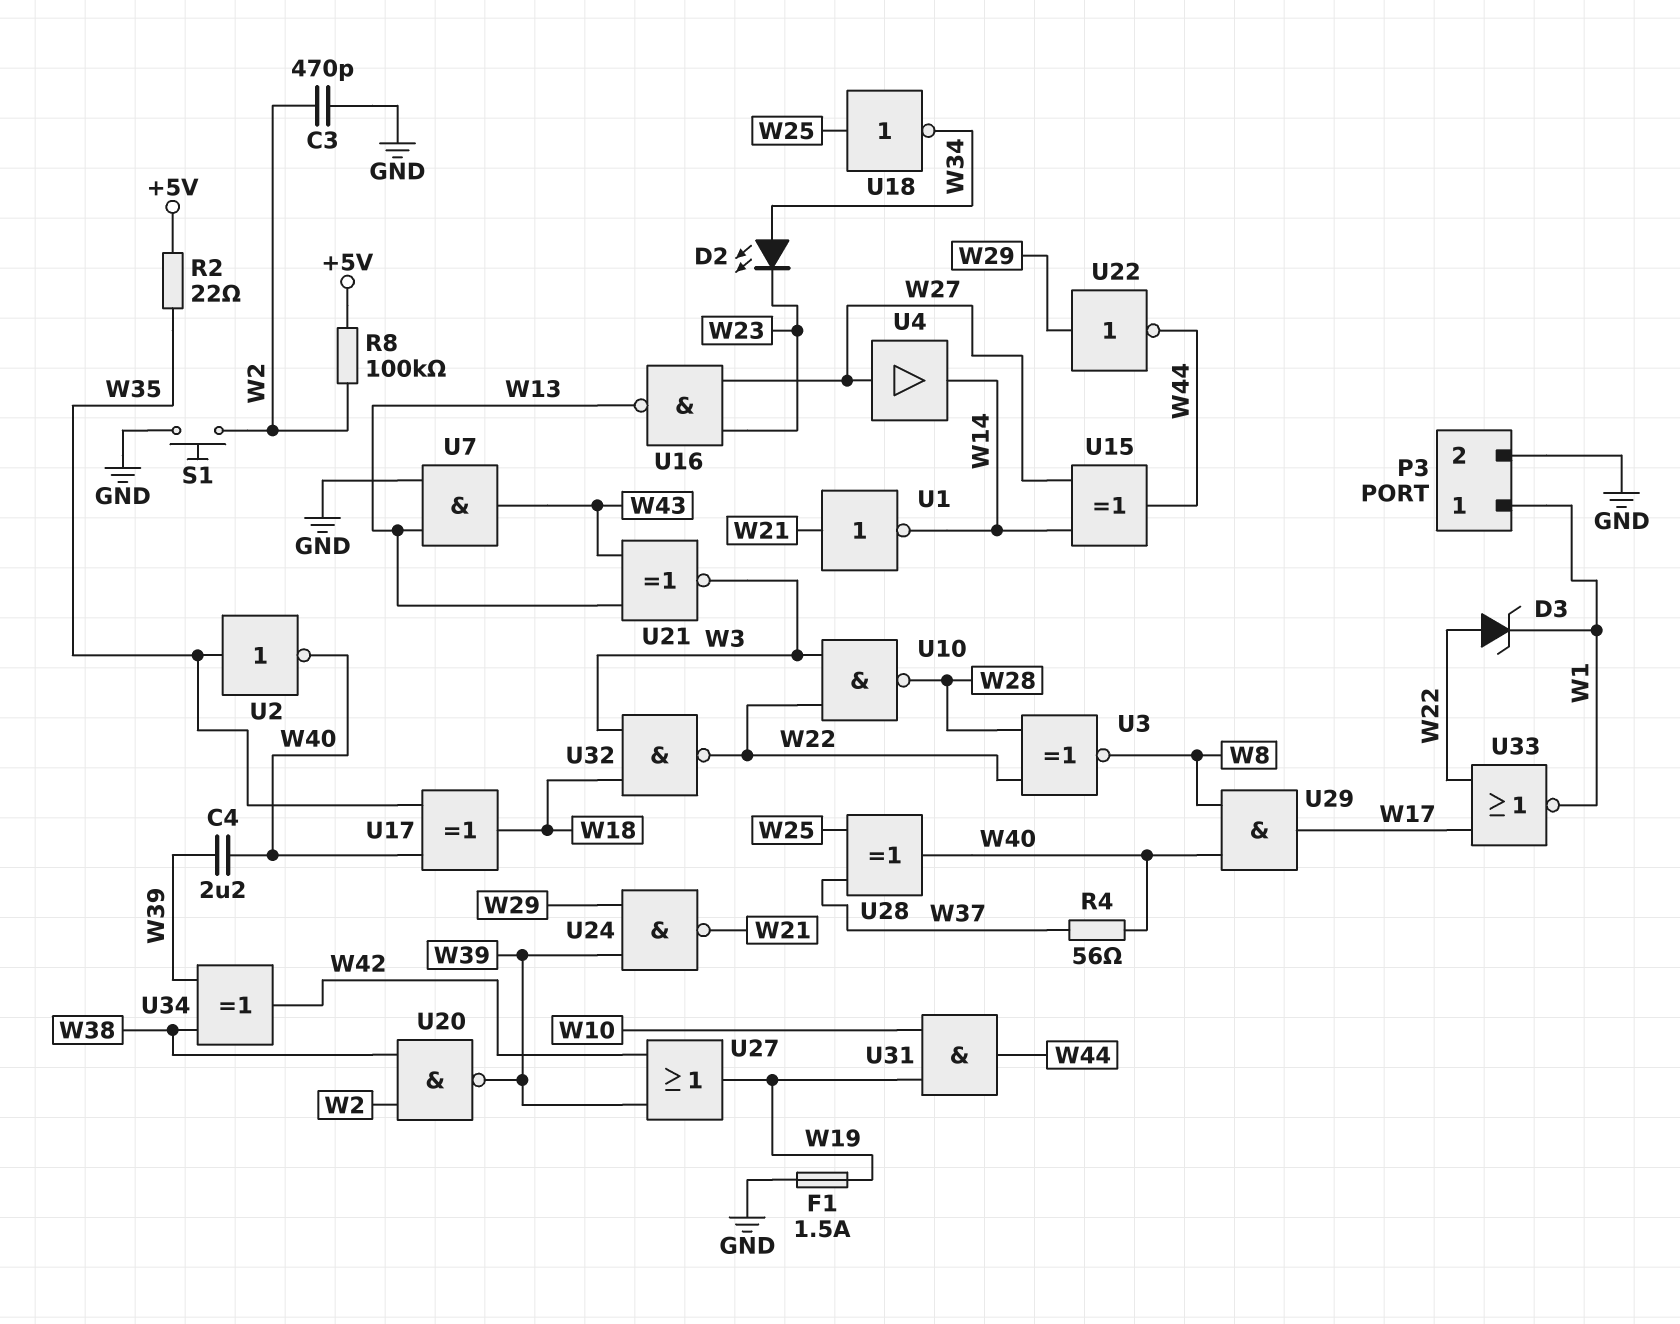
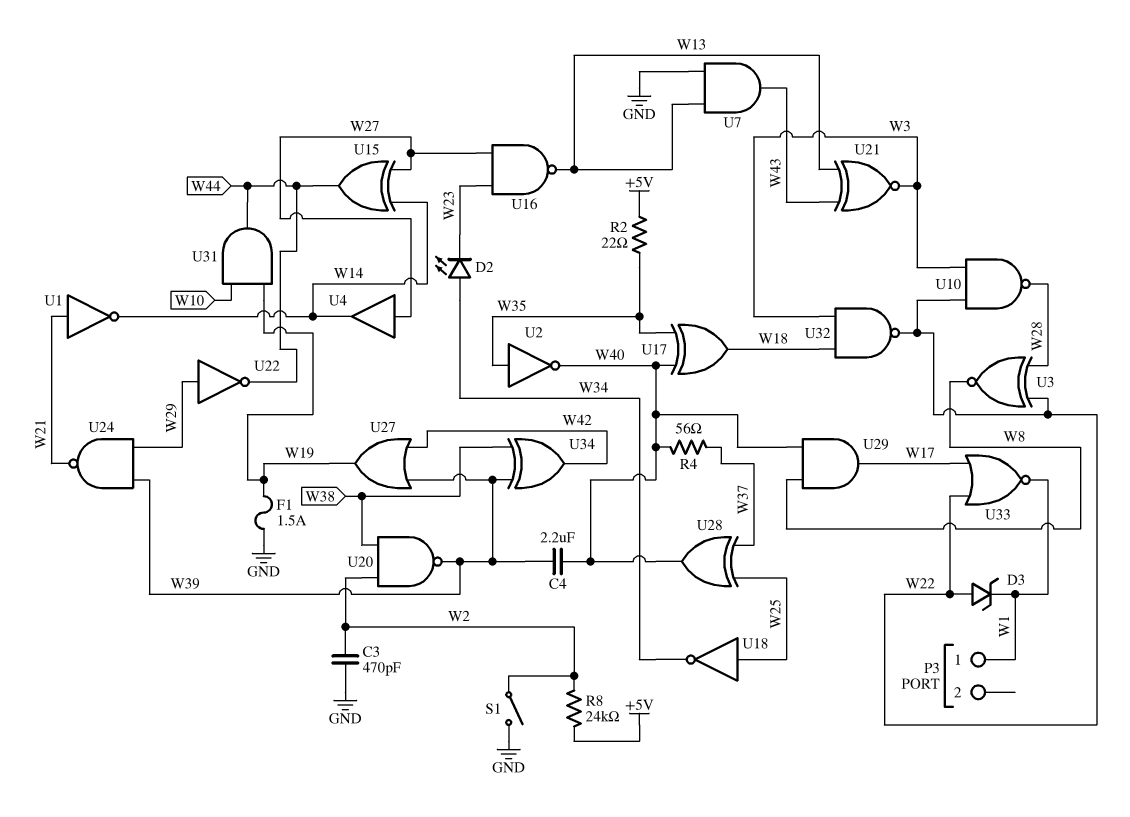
P3 pin 2: GND -> none
R8: 100k (+5V, W2) -> 24k (+5V, W2)
S1: button (GND, W2) -> switch (GND, W2)

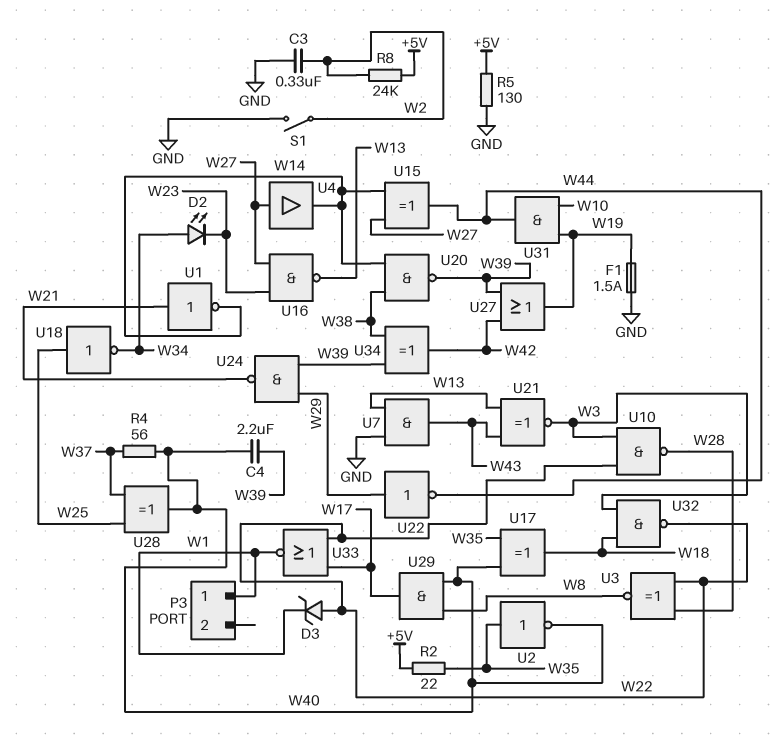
C3: 470pF (GND, W2) -> 330nF (GND, W2)
R5: none -> 130 (+5V, GND)
U20: NAND (in W2, in W38, out W39) -> NAND (in W14, in W38, out W39)

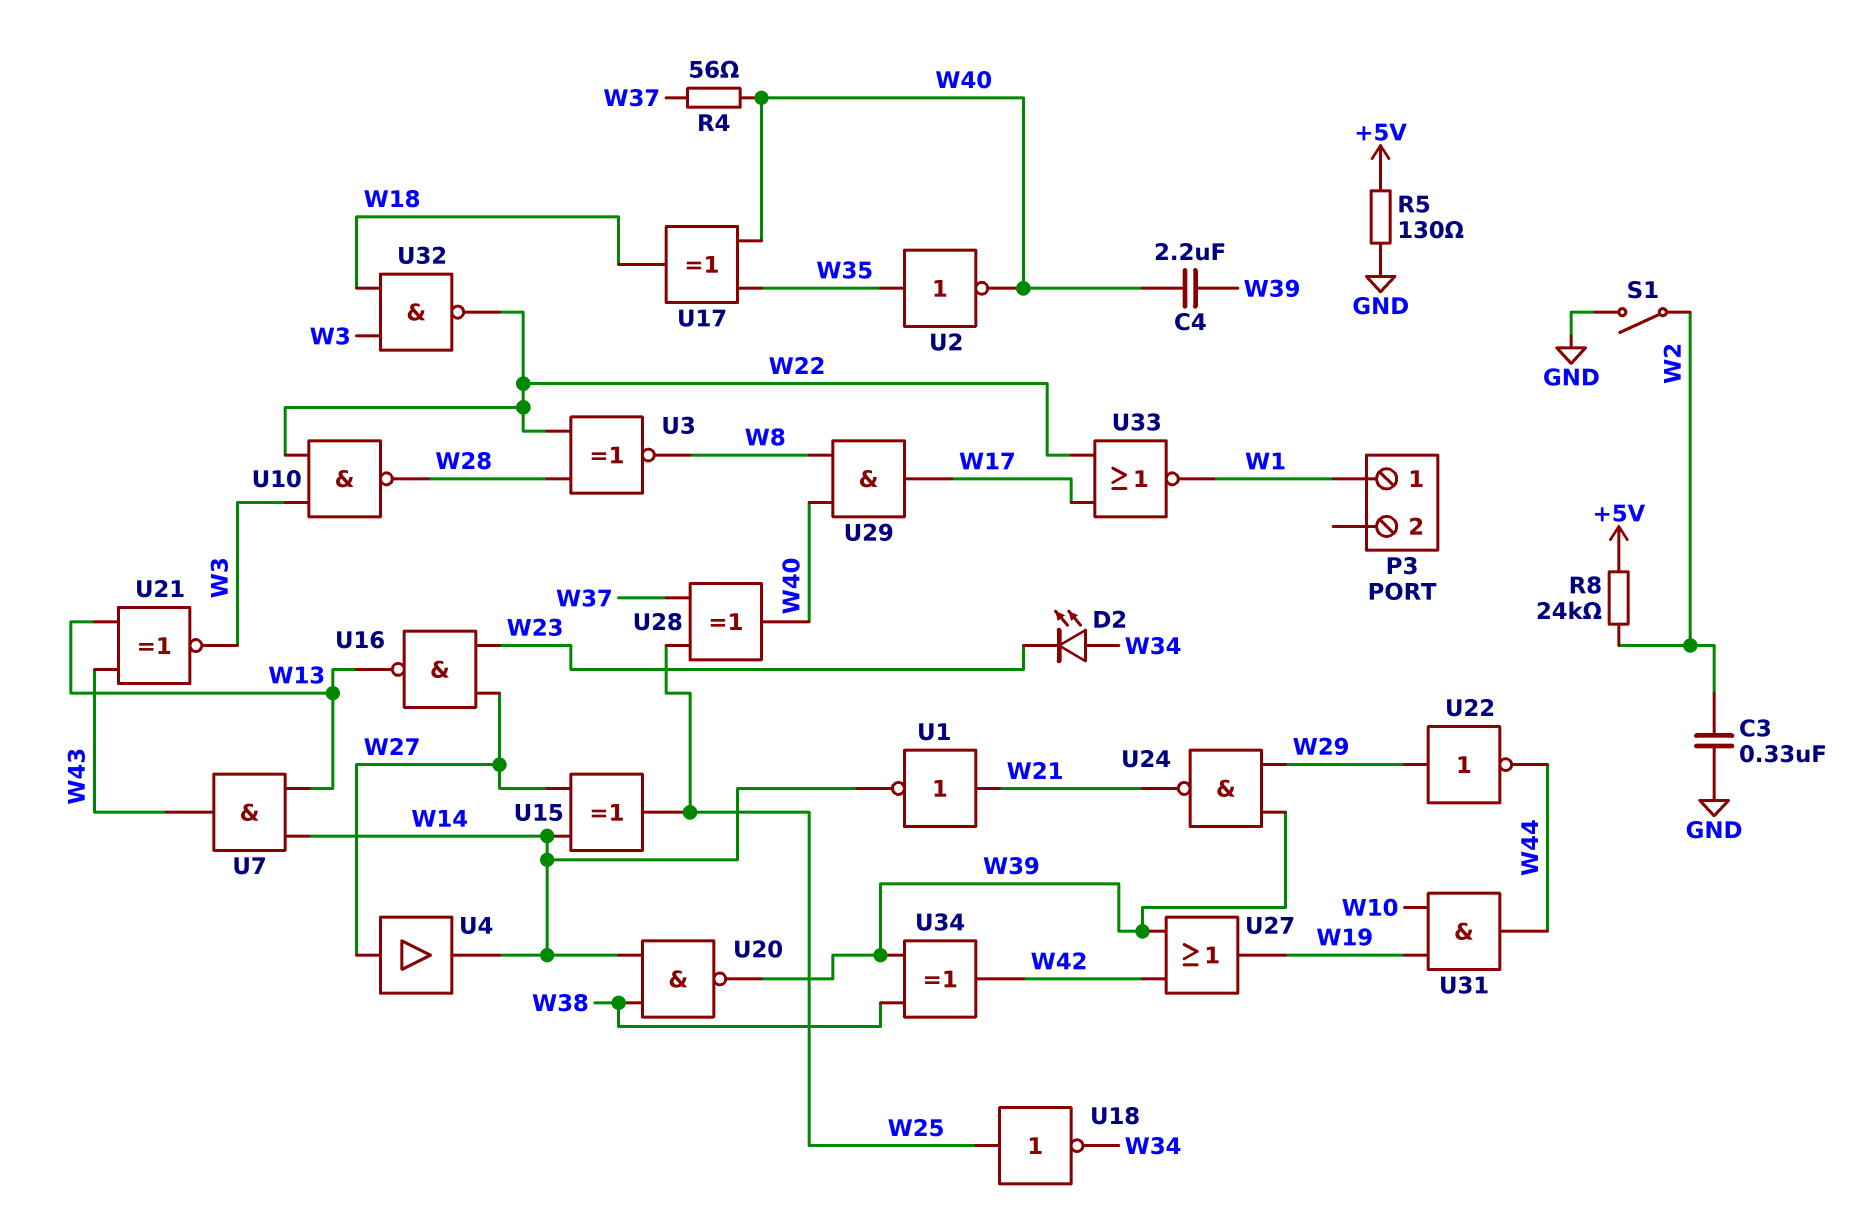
D3: zener (A W22, K W1) -> none
F1: 1.5A (GND, W19) -> none
R2: 22 (+5V, W35) -> none
U7: AND (in GND, in W13, out W43) -> AND (in W13, in W14, out W43)
U15: XOR (in W14, in W27, out W44) -> XOR (in W14, in W27, out W25)

